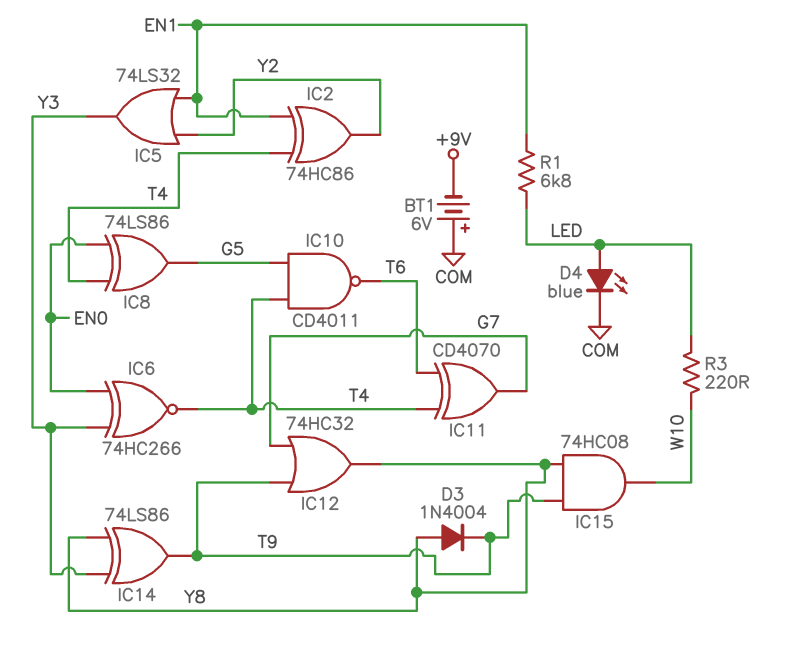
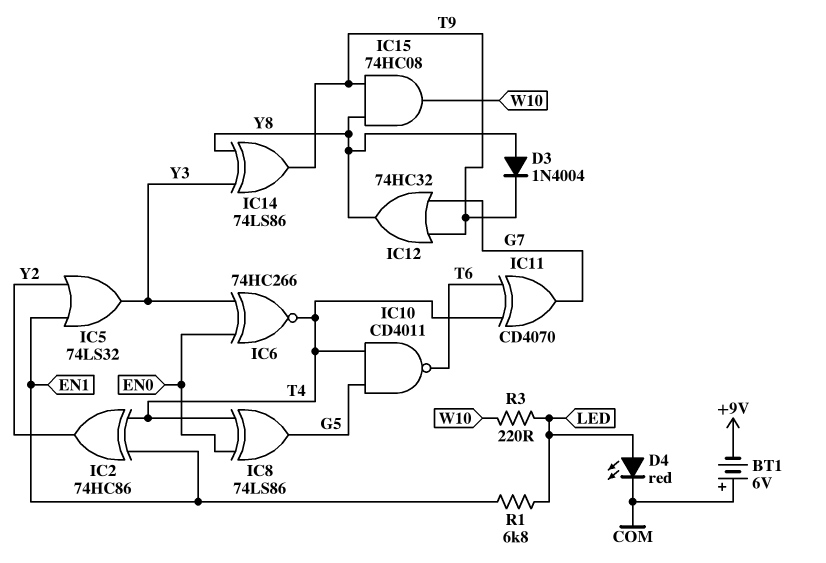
D4: LED blue (A LED, K COM) -> LED red (A LED, K COM)

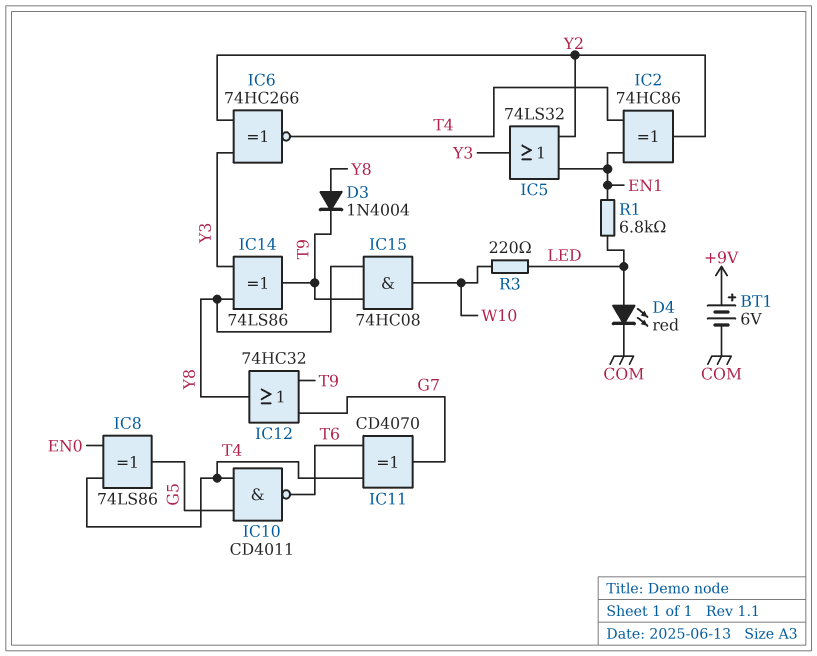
BT1: 6V (plus COM, minus +9V) -> 6V (plus +9V, minus COM)
IC6: XNOR 74HC266 (in EN0, in Y3, out T4) -> XNOR 74HC266 (in Y2, in Y3, out T4)

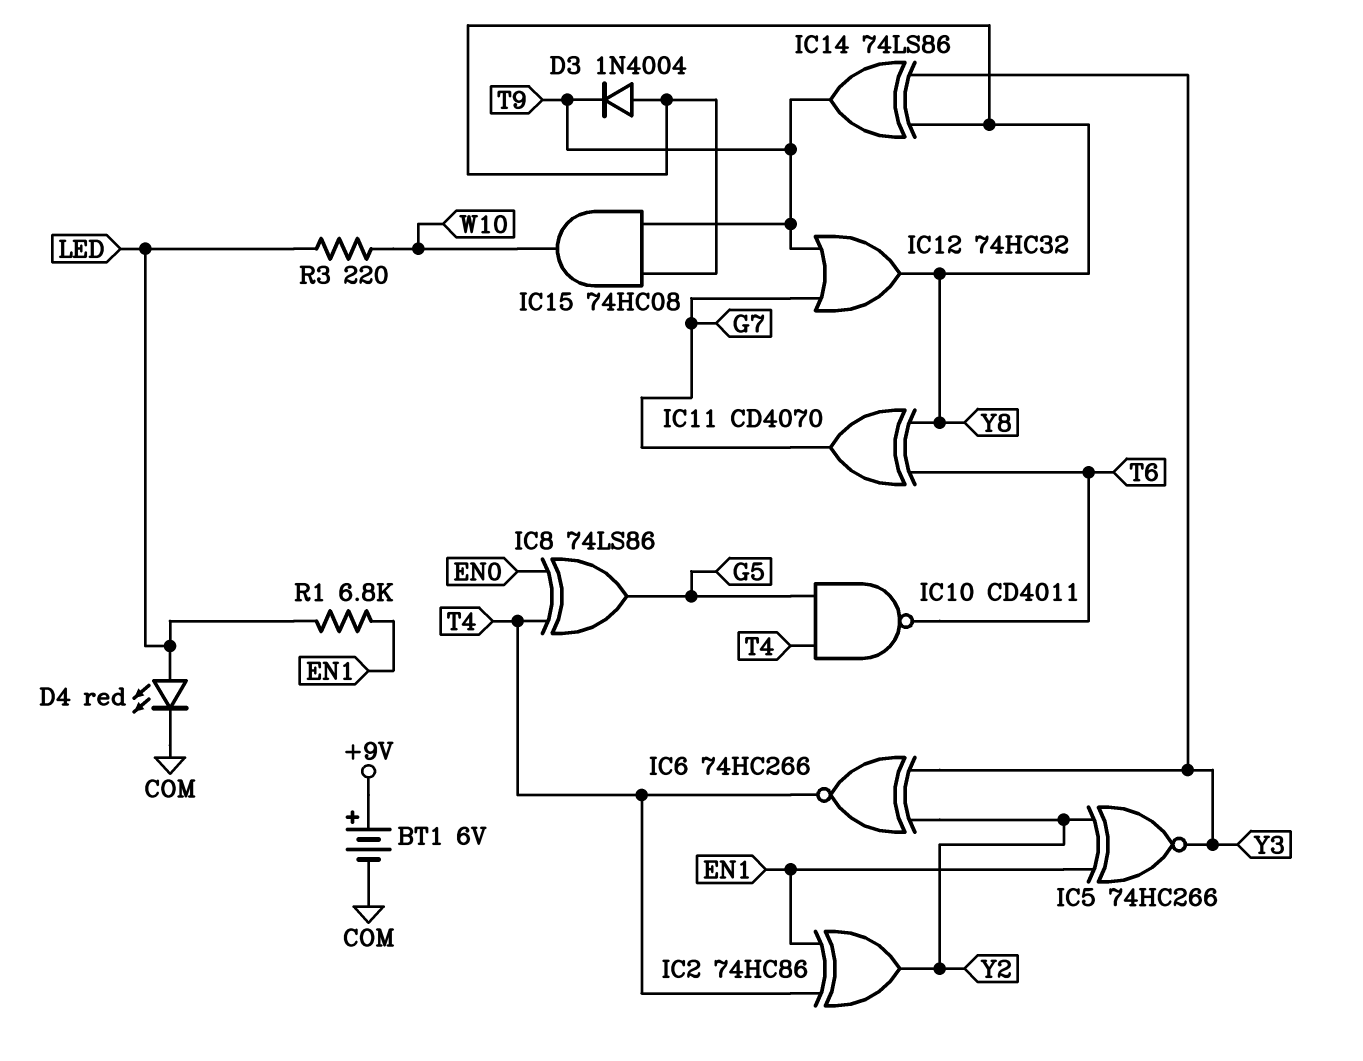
IC5: OR 74LS32 (in EN1, in Y2, out Y3) -> XNOR 74HC266 (in EN1, in Y2, out Y3)
IC11: XOR CD4070 (in T4, in T6, out G7) -> XOR CD4070 (in T6, in Y8, out G7)

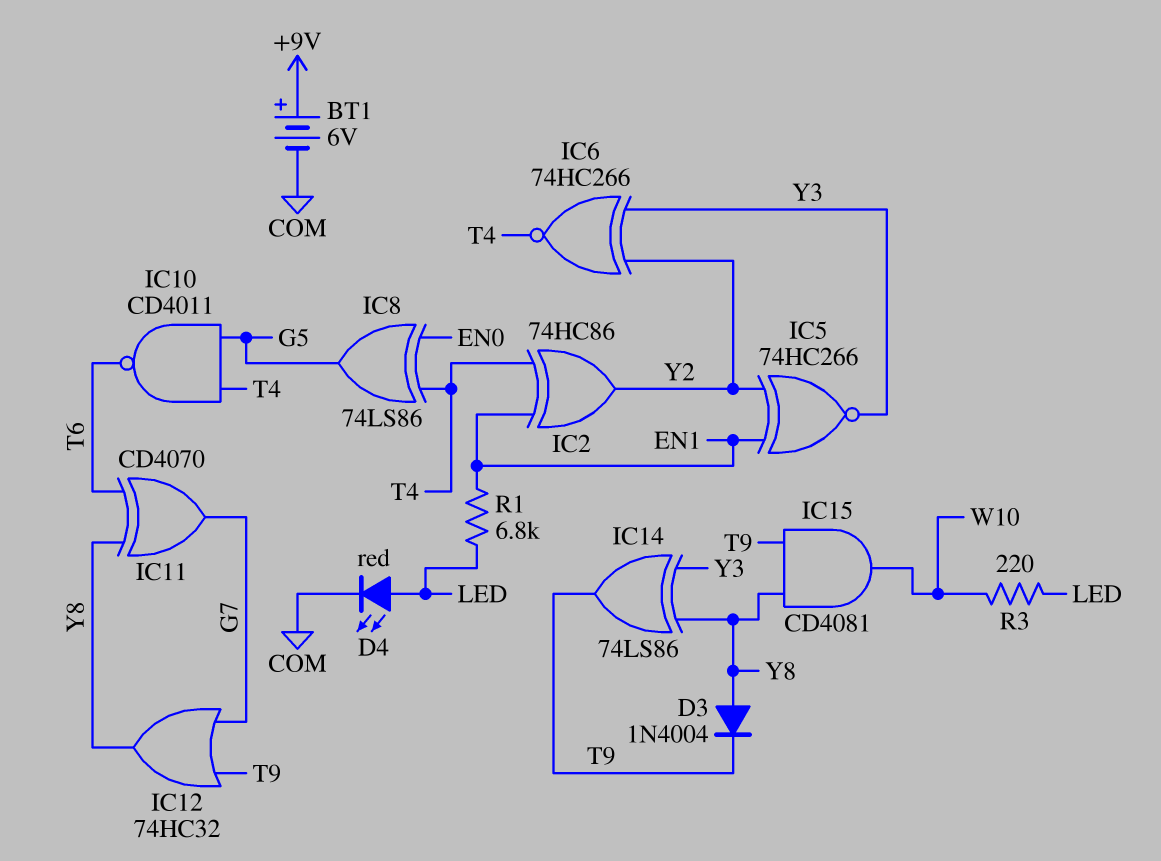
IC15: AND 74HC08 (in T9, in Y8, out W10) -> AND CD4081 (in T9, in Y8, out W10)

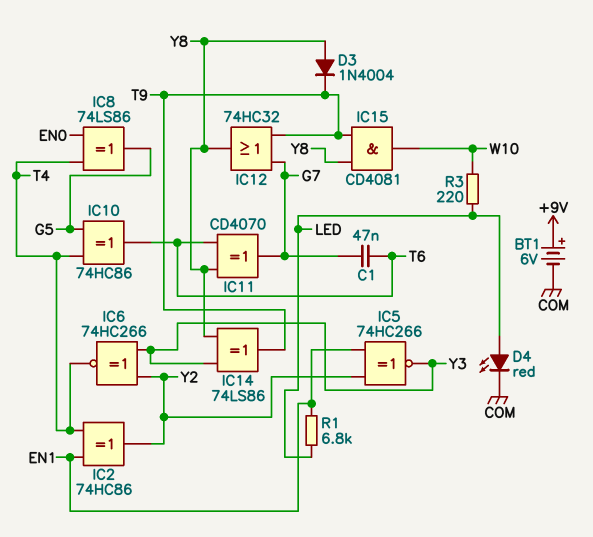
C1: none -> 47nF (G7, T6)
IC10: NAND CD4011 (in G5, in T4, out T6) -> XOR 74HC86 (in G5, in T4, out T6)

